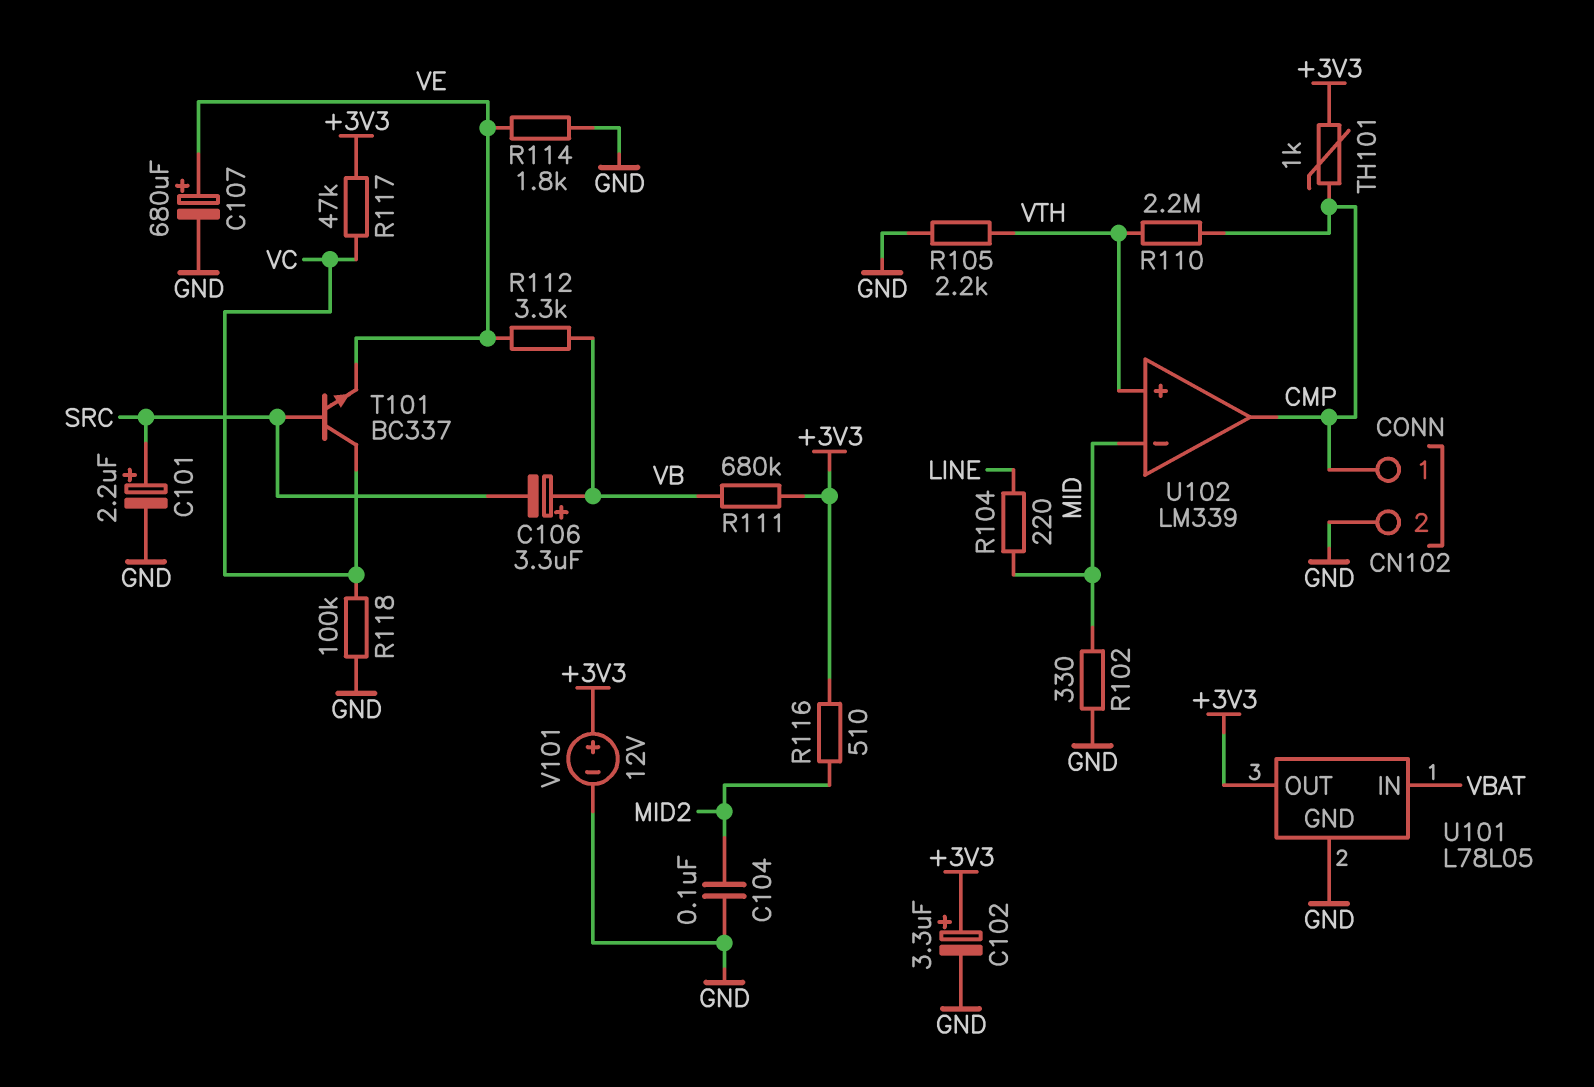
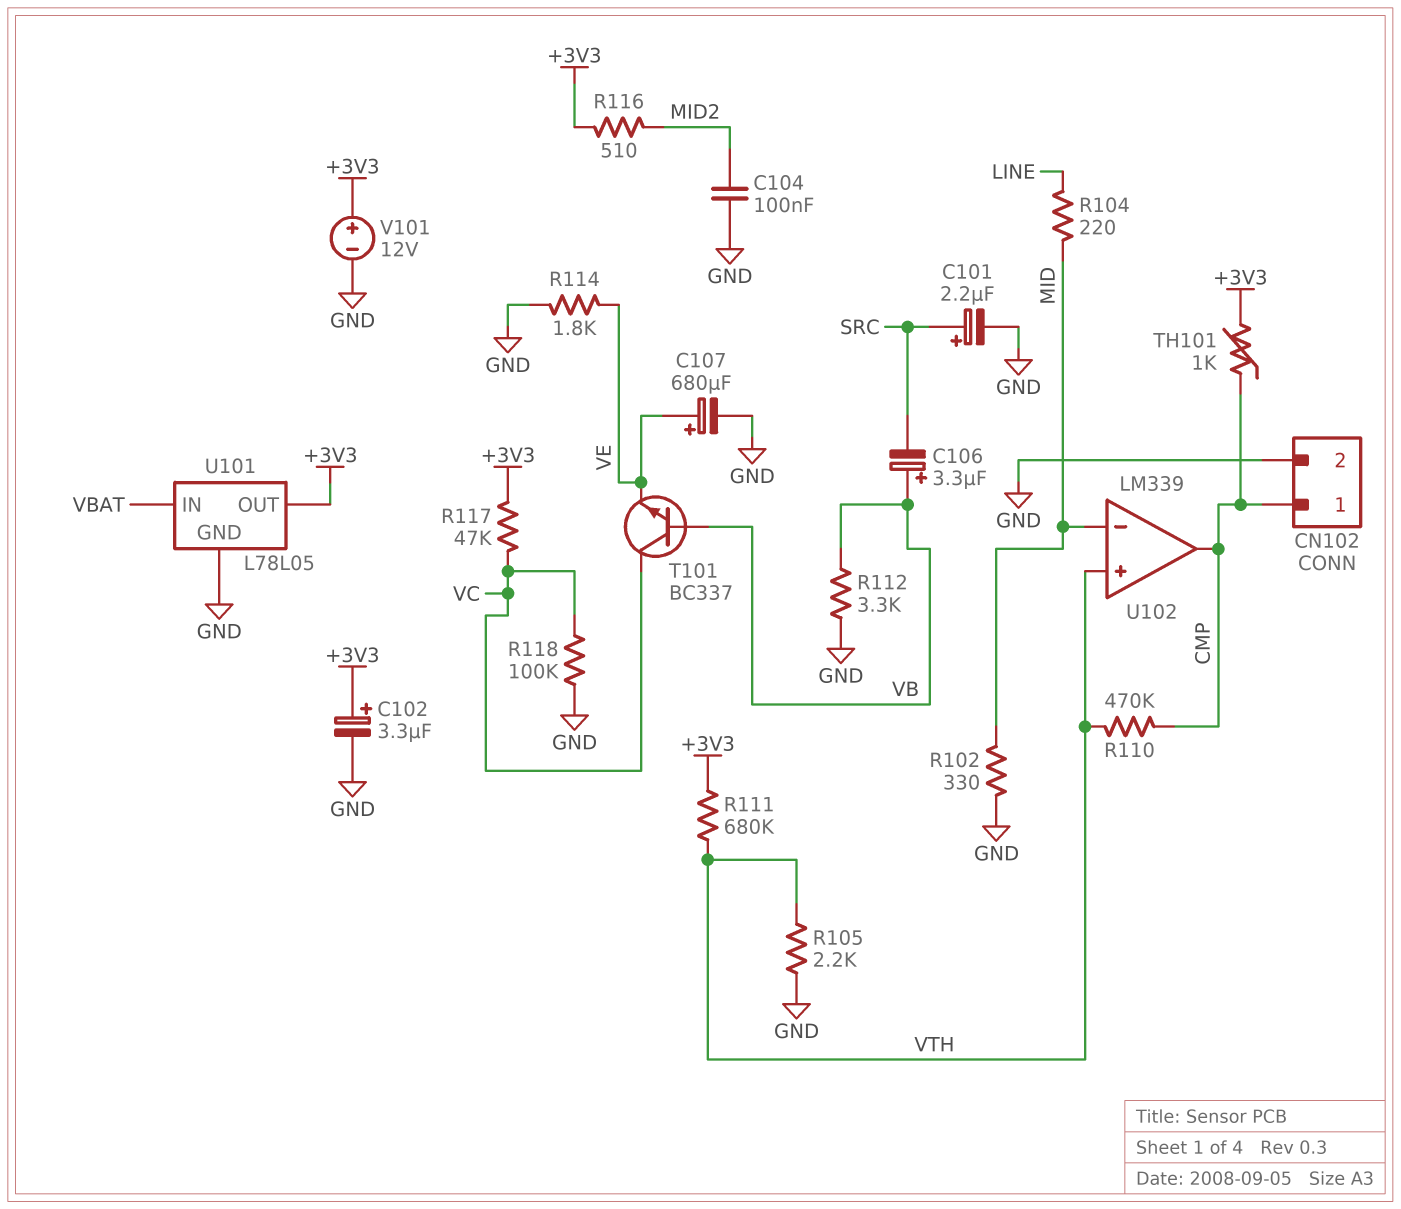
R110: 2.2M (CMP, VTH) -> 470k (CMP, VTH)
R111: 680k (+3V3, VB) -> 680k (+3V3, VTH)
R112: 3.3k (VB, VE) -> 3.3k (GND, VB)
T101: NPN BC337 (B SRC, C VC, E VE) -> NPN BC337 (B VB, C VC, E VE)

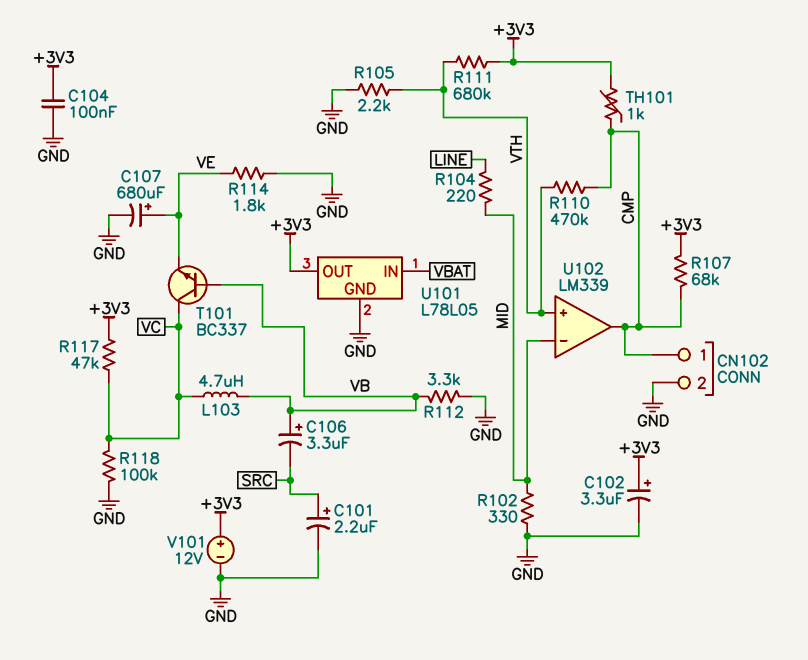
C104: 100nF (GND, MID2) -> 100nF (+3V3, GND)
L103: none -> 4.7uH (VB, VC)
R107: none -> 68k (+3V3, CMP)
R116: 510 (+3V3, MID2) -> none

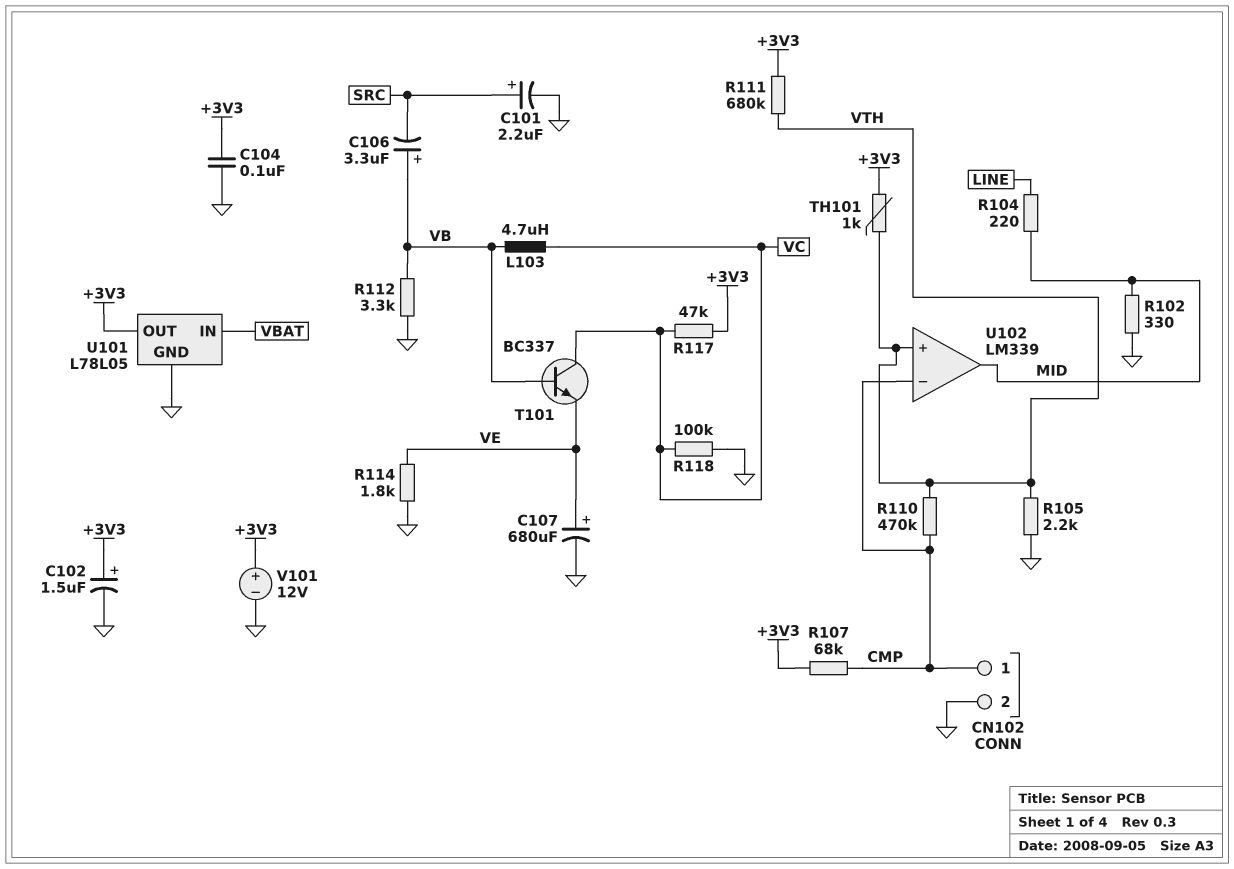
C102: 3.3uF (plus +3V3, minus GND) -> 1.5uF (plus +3V3, minus GND)
TH101: 1k (+3V3, CMP) -> 1k (+3V3, VTH)
U102 pin in-: MID -> CMP
U102 pin out: CMP -> MID

